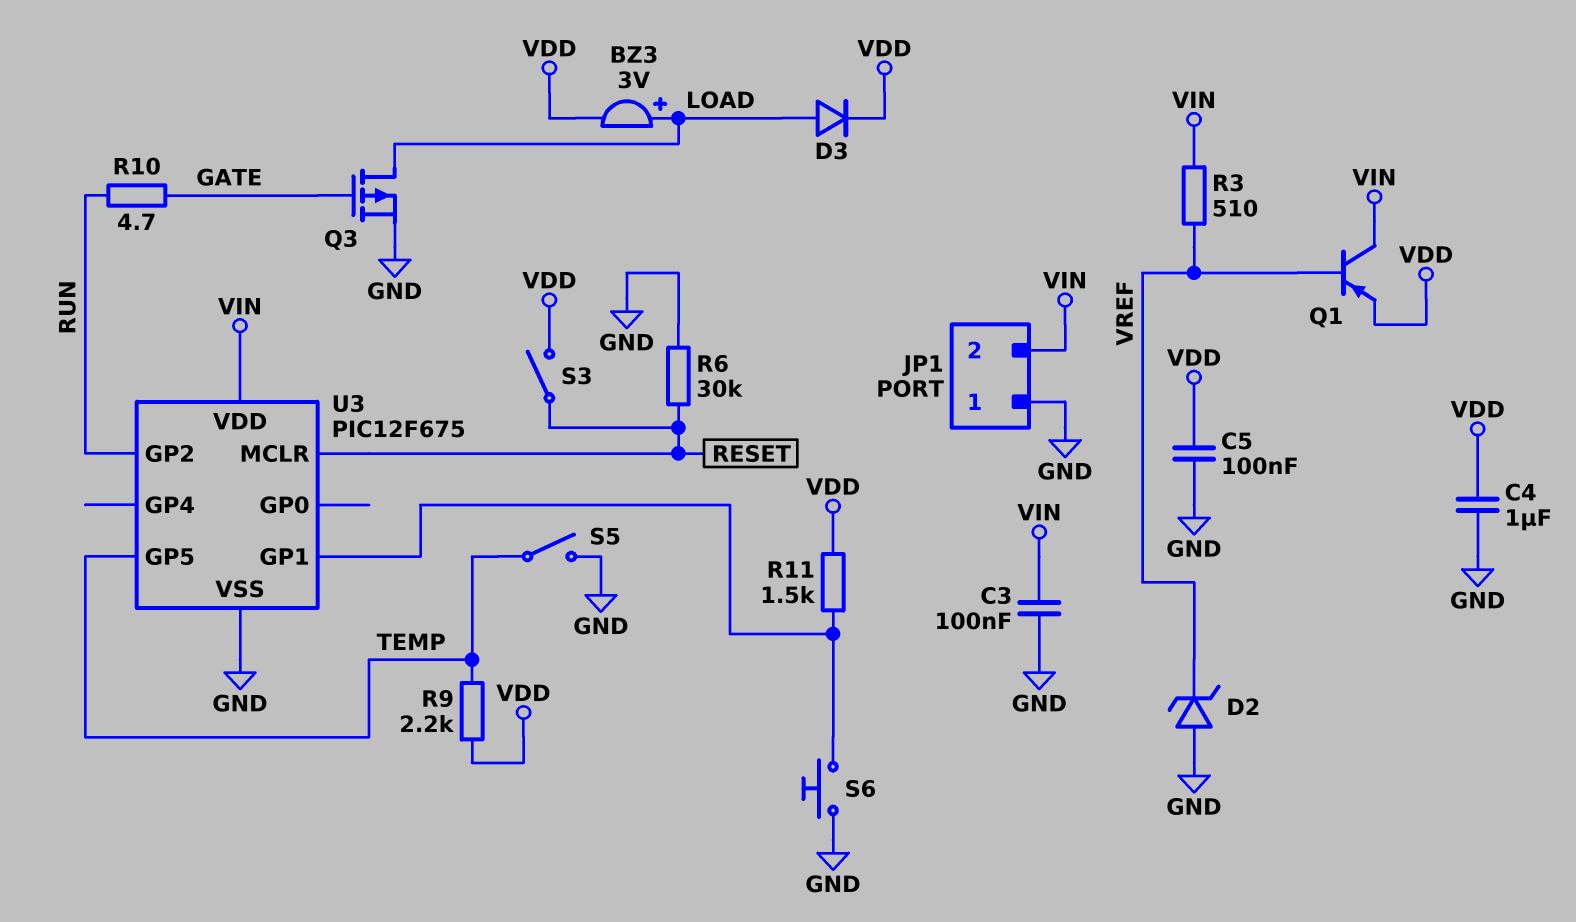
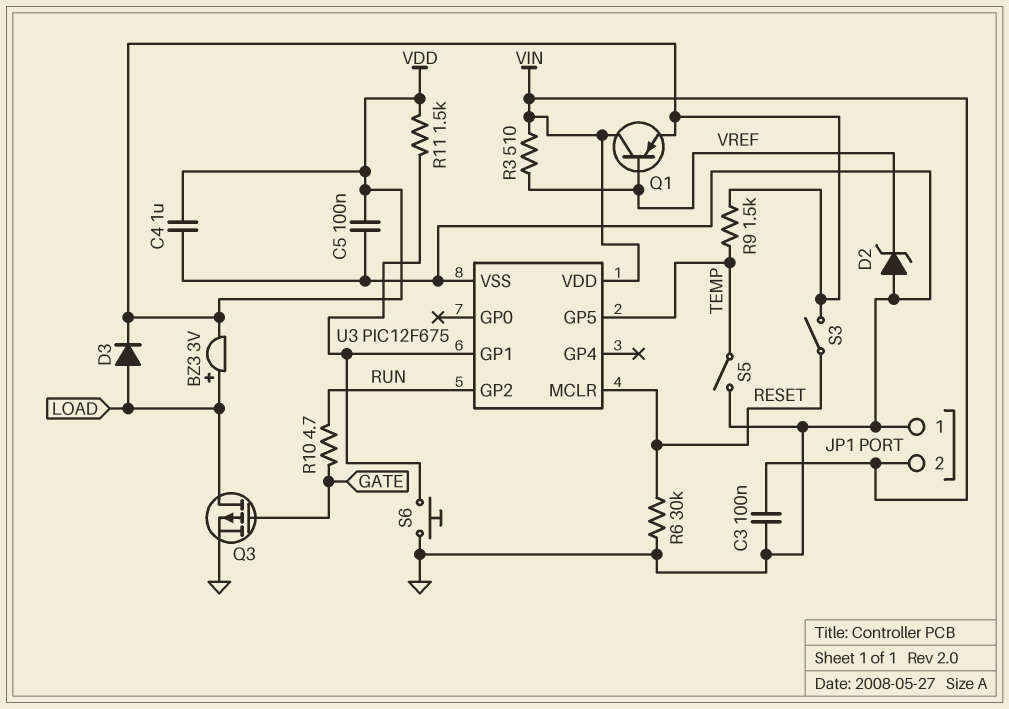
R9: 2.2k (TEMP, VDD) -> 1.5k (TEMP, VDD)

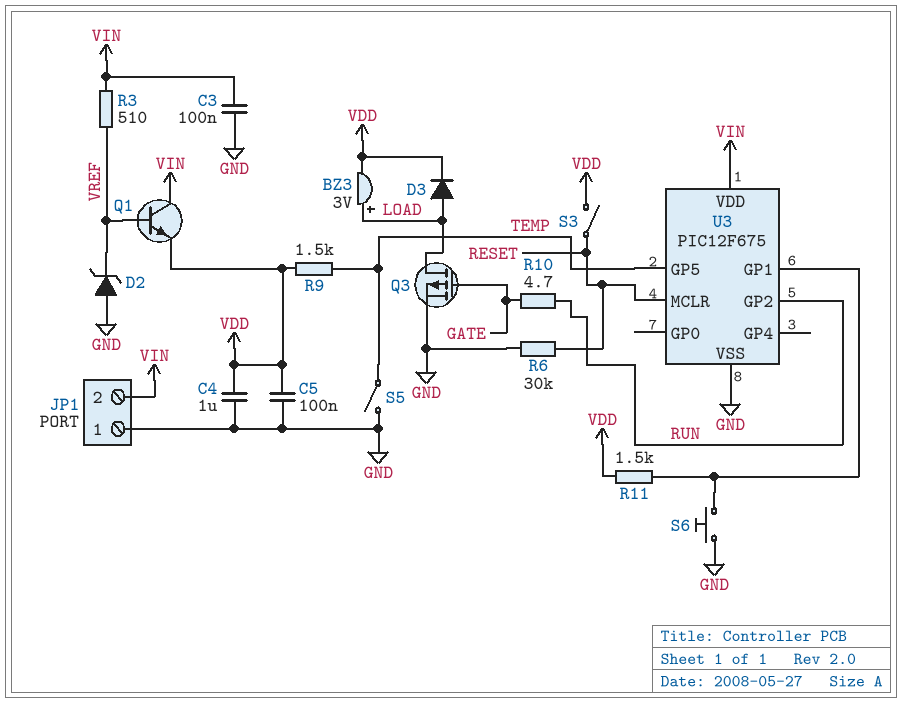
Q1: PNP (B VREF, C VIN, E VDD) -> NPN (B VREF, C VIN, E VDD)

